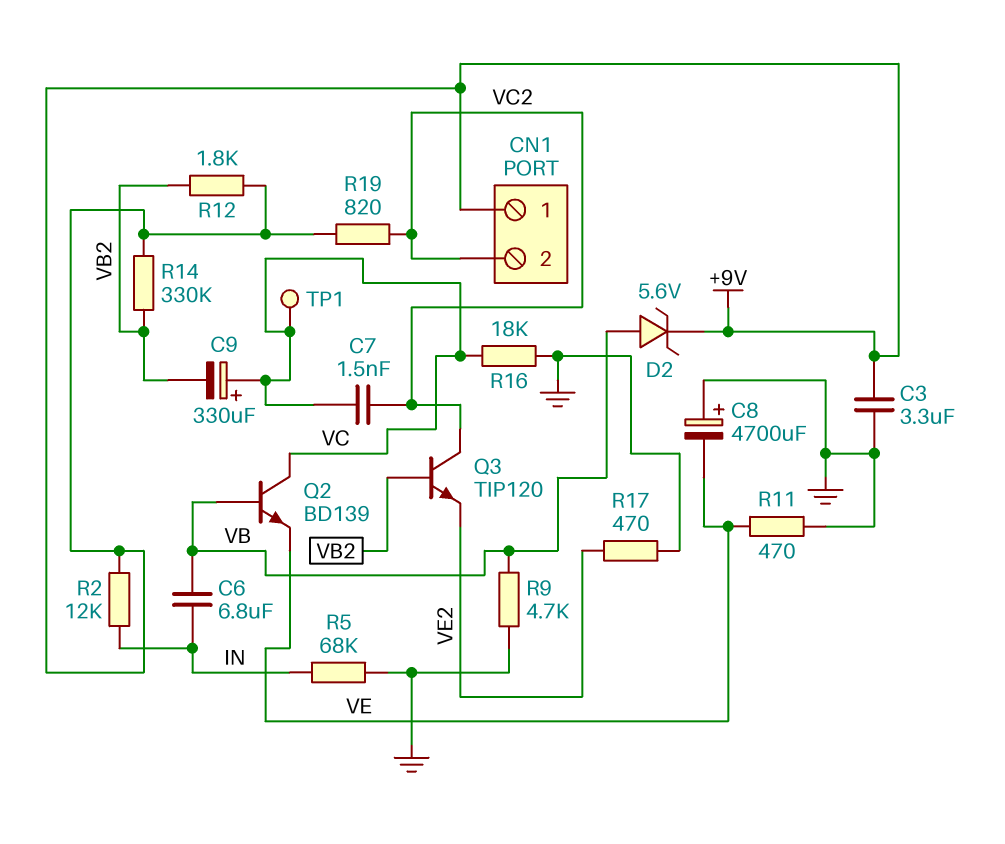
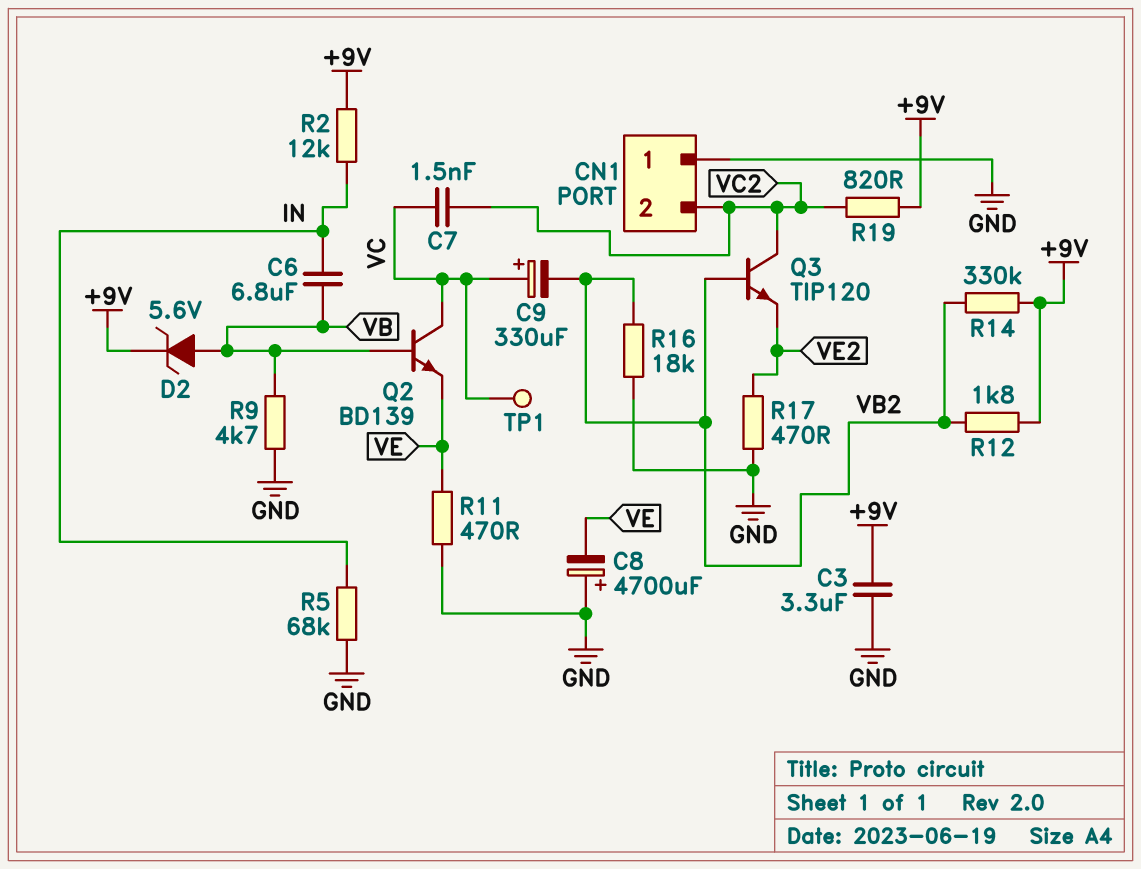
CN1 pin 1: +9V -> GND
R16: 18k (GND, VC) -> 18k (GND, VB2)

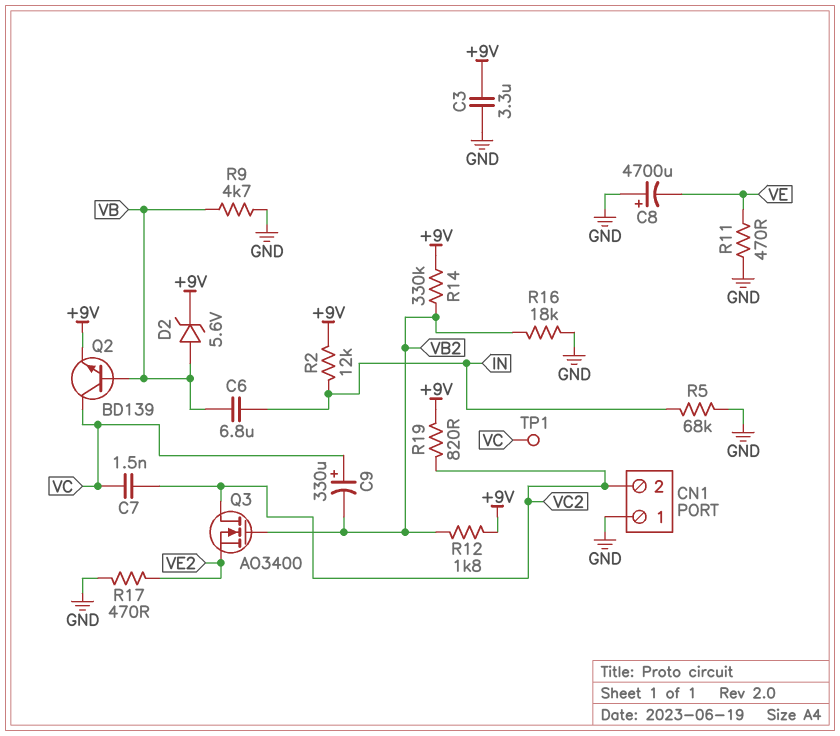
Q2: NPN BD139 (B VB, C VC, E VE) -> NPN BD139 (B VB, C VC, E +9V)
Q3: NPN TIP120 (B VB2, C VC2, E VE2) -> NMOS AO3400 (G VB2, D VC2, S VE2)

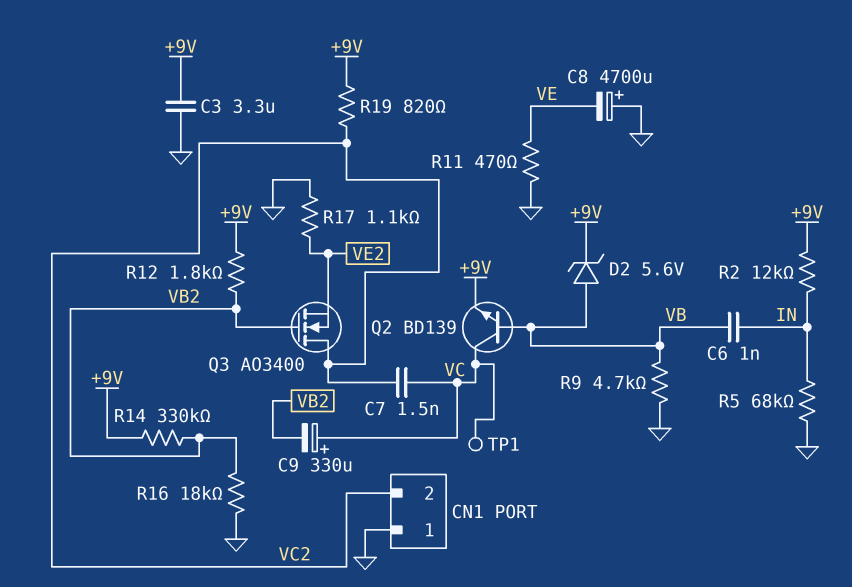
C6: 6.8uF (IN, VB) -> 1nF (IN, VB)
R17: 470 (GND, VE2) -> 1.1k (GND, VE2)

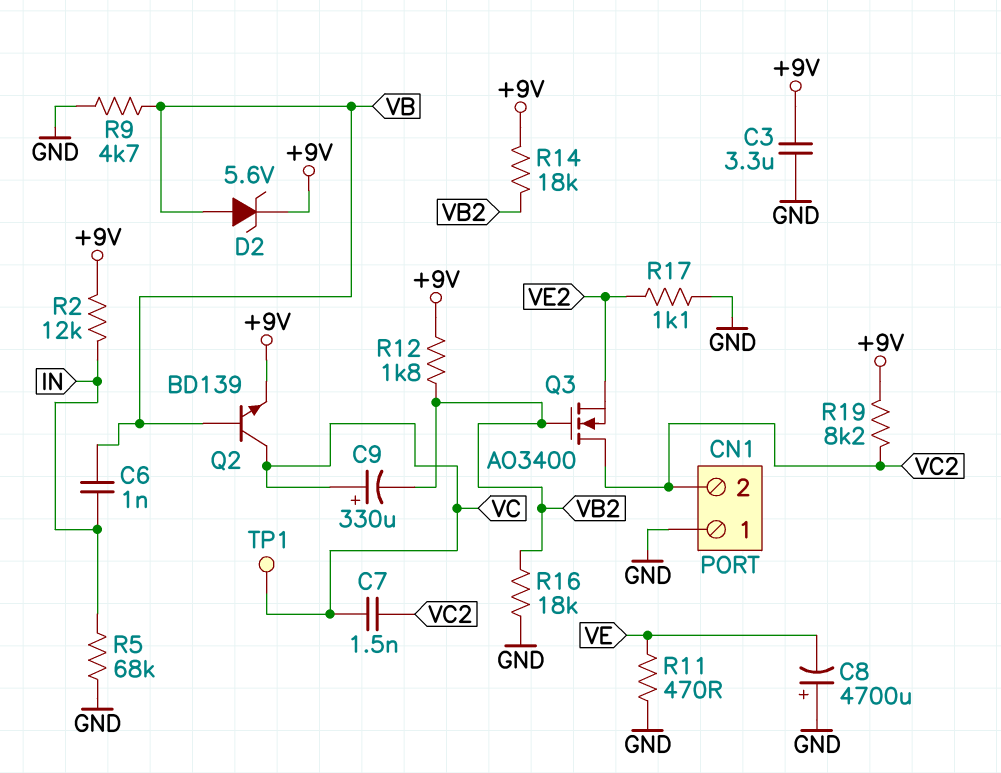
R14: 330k (+9V, VB2) -> 18k (+9V, VB2)
R19: 820 (+9V, VC2) -> 8.2k (+9V, VC2)

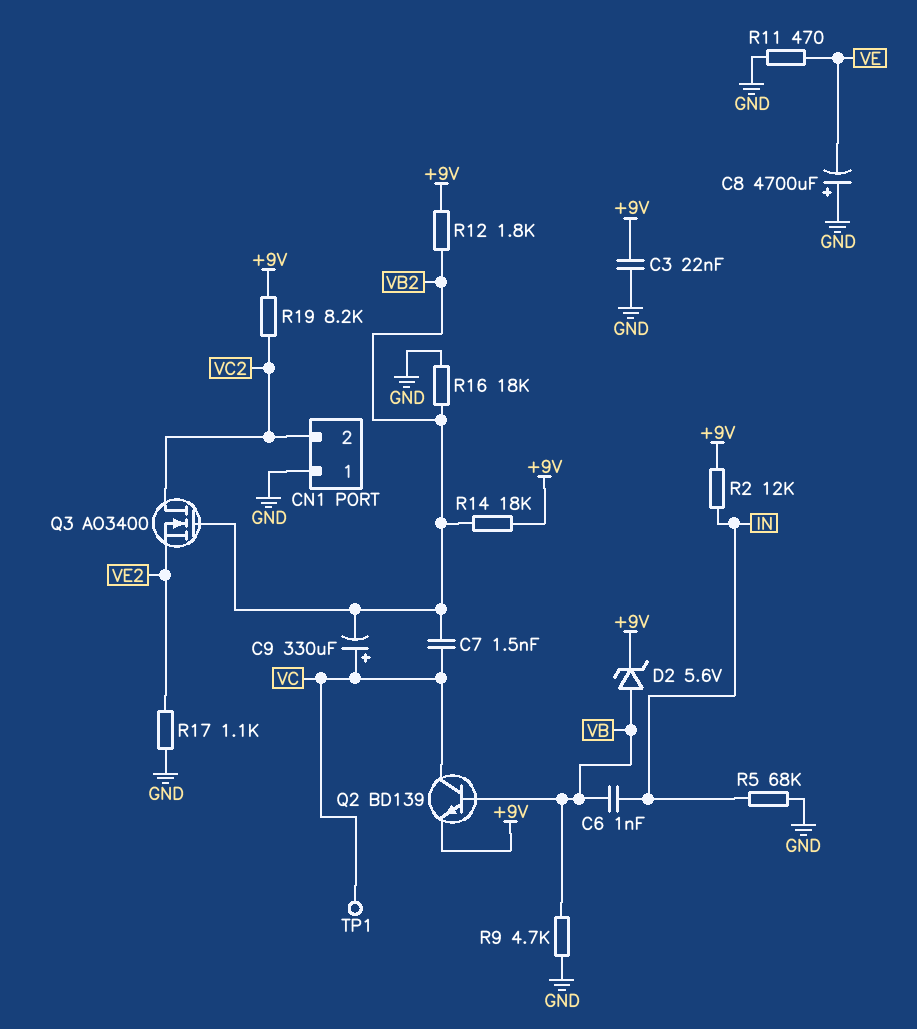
C3: 3.3uF (+9V, GND) -> 22nF (+9V, GND)
C7: 1.5nF (VC, VC2) -> 1.5nF (VB2, VC)

